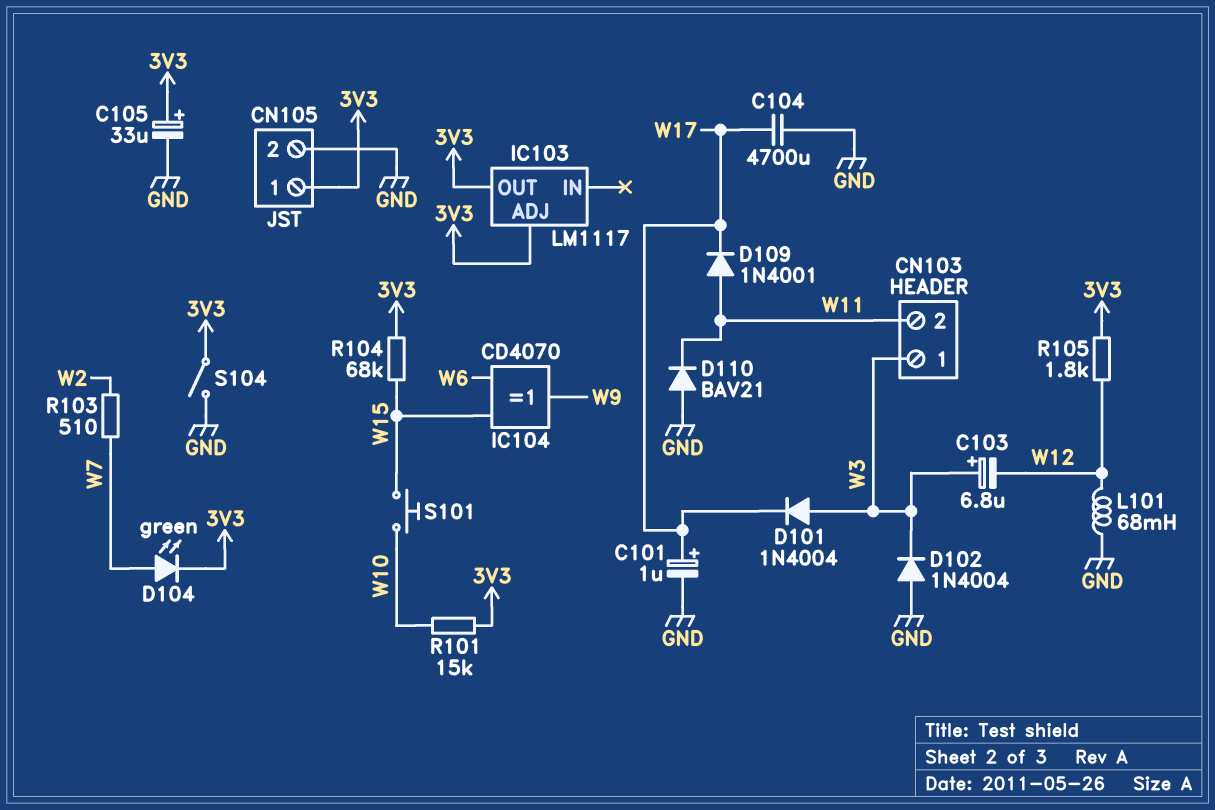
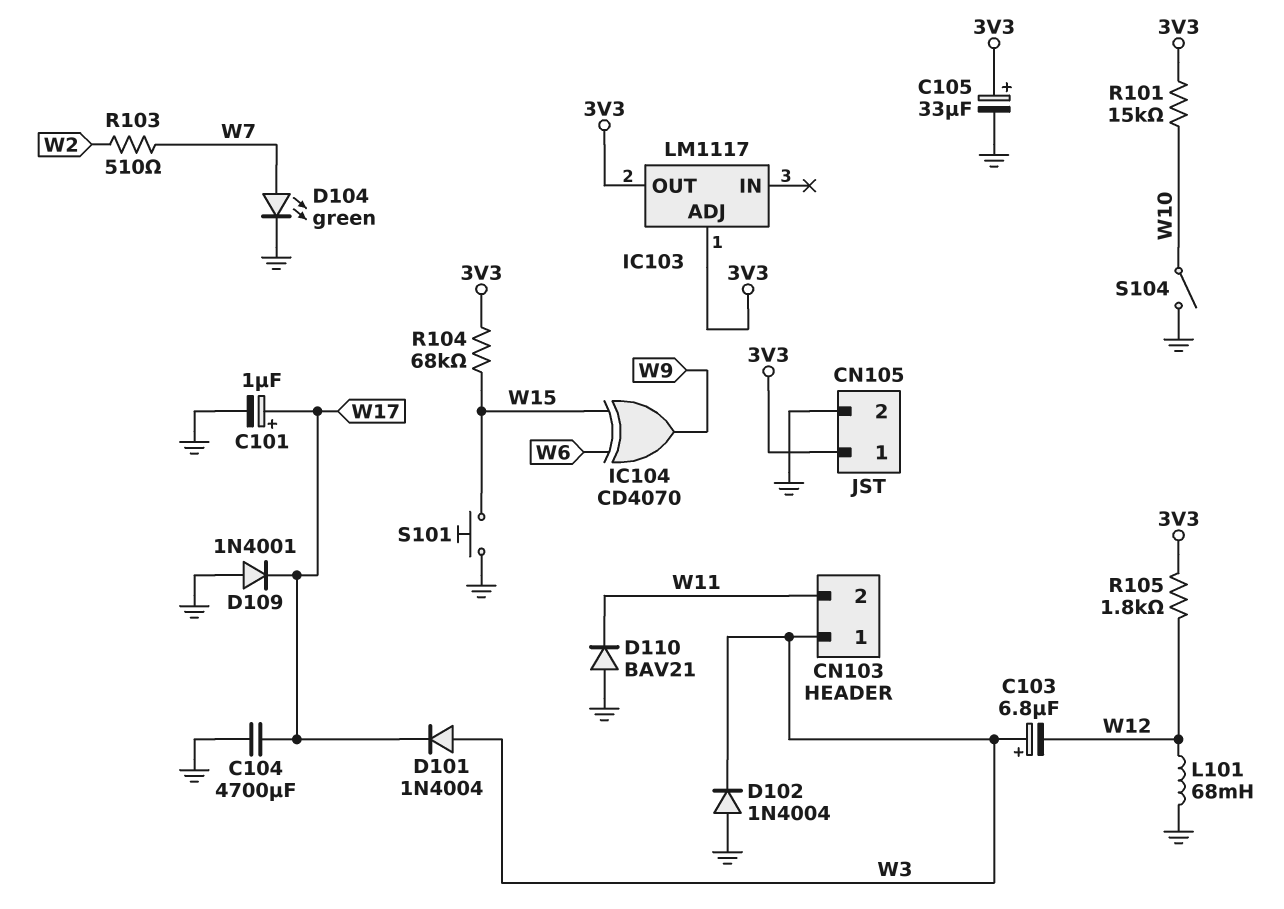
D104: LED green (A W7, K 3V3) -> LED green (A W7, K GND)
D109: diode 1N4001 (A W11, K W17) -> diode 1N4001 (A GND, K W17)
S101: button (W10, W15) -> button (GND, W15)
S104: switch (3V3, GND) -> switch (GND, W10)

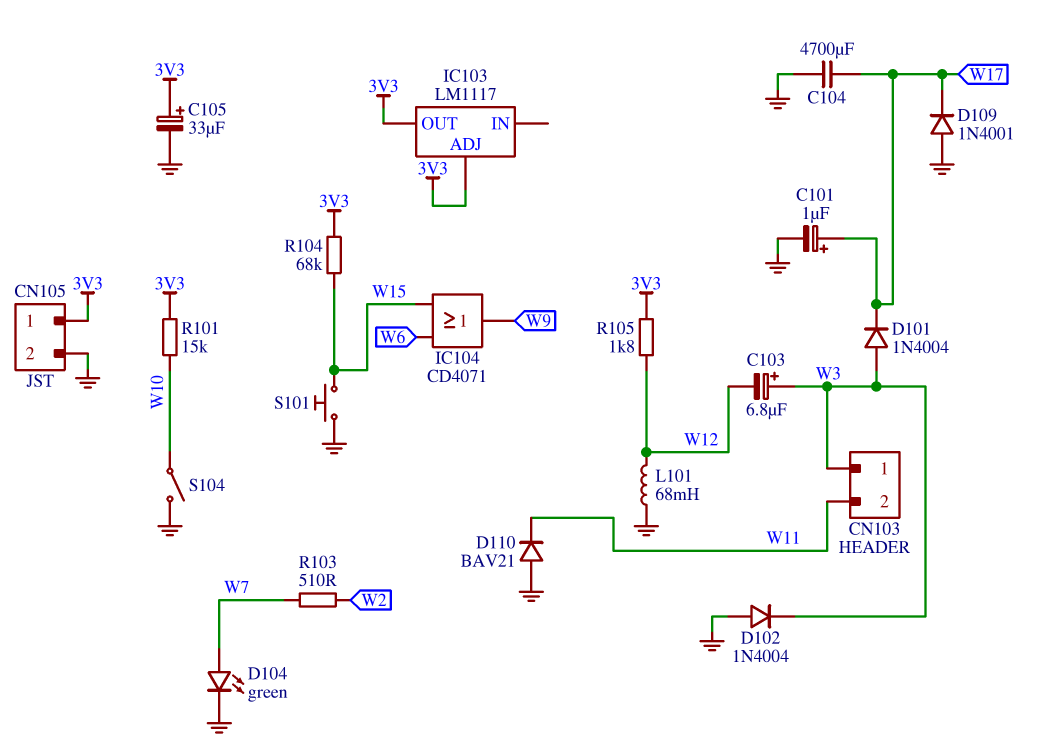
IC104: XOR CD4070 (in W6, in W15, out W9) -> OR CD4071 (in W6, in W15, out W9)

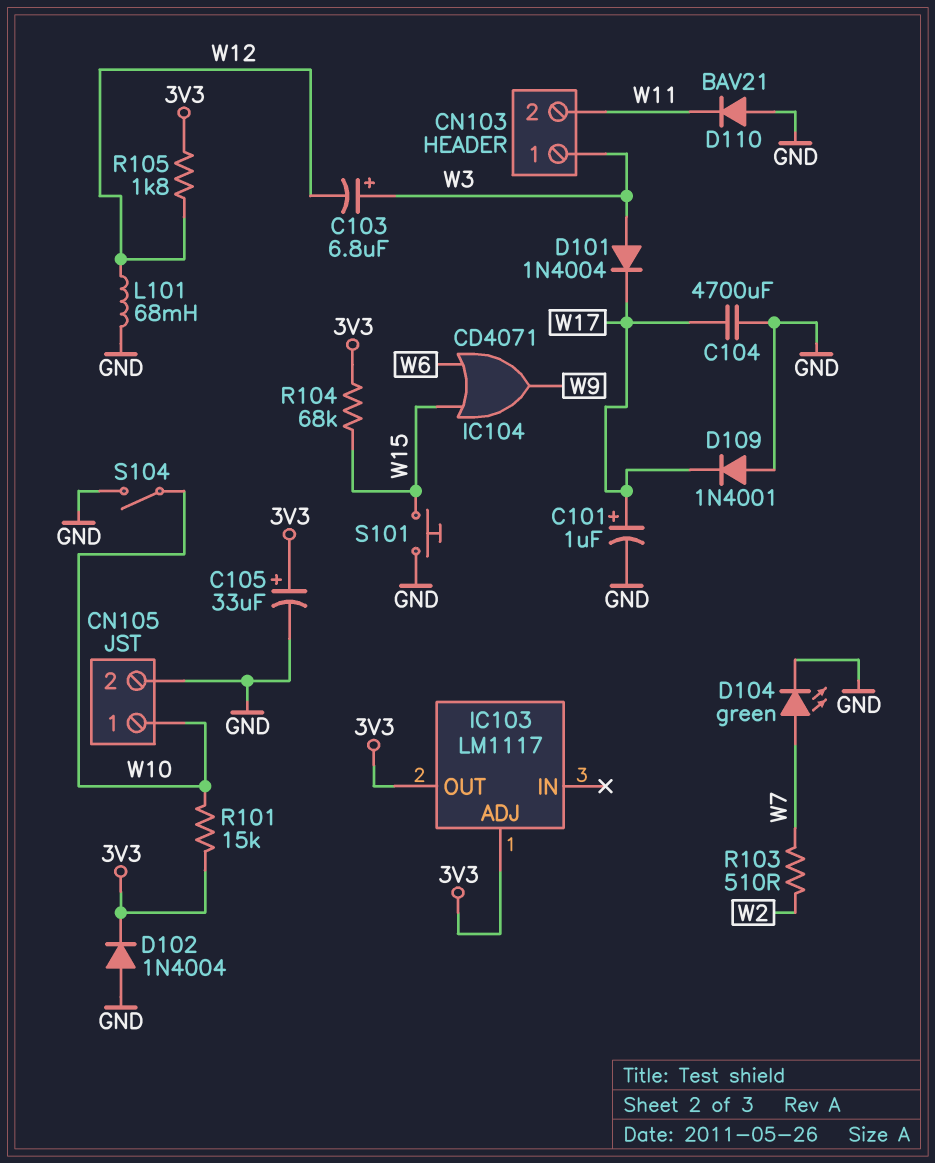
CN105 pin 1: 3V3 -> W10
D102: diode 1N4004 (A GND, K W3) -> diode 1N4004 (A GND, K 3V3)

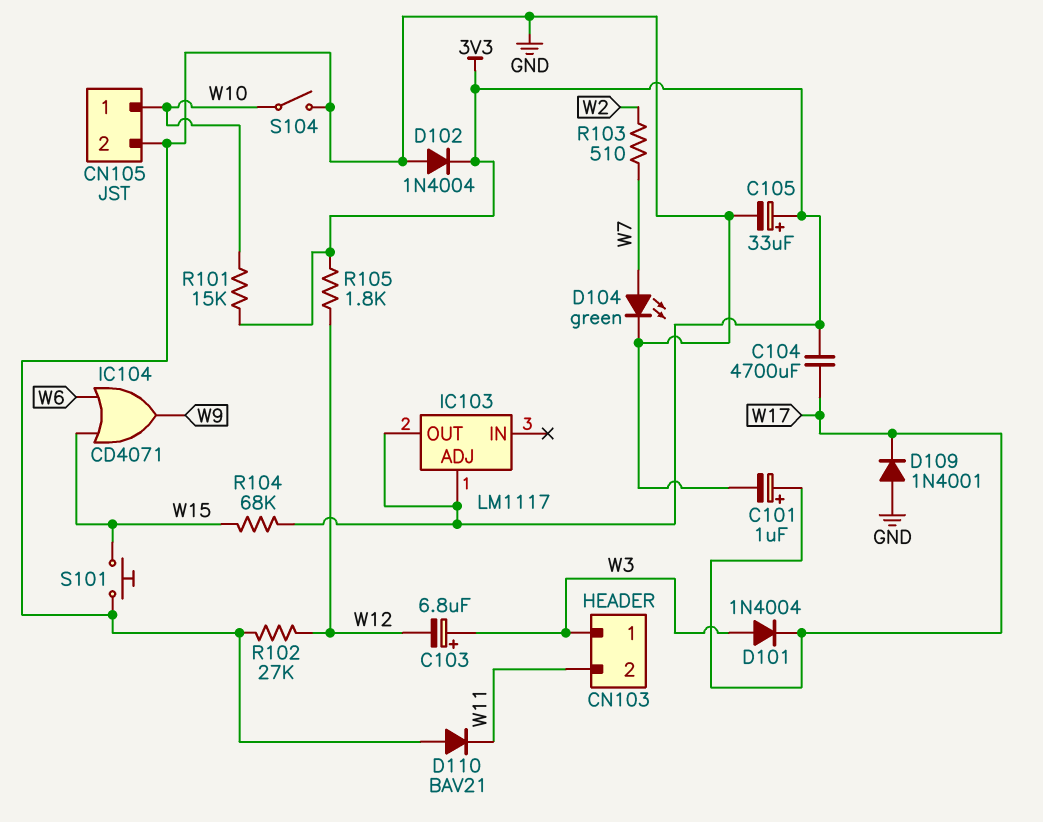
C104: 4700uF (GND, W17) -> 4700uF (3V3, W17)
L101: 68mH (GND, W12) -> none
R102: none -> 27k (GND, W12)

